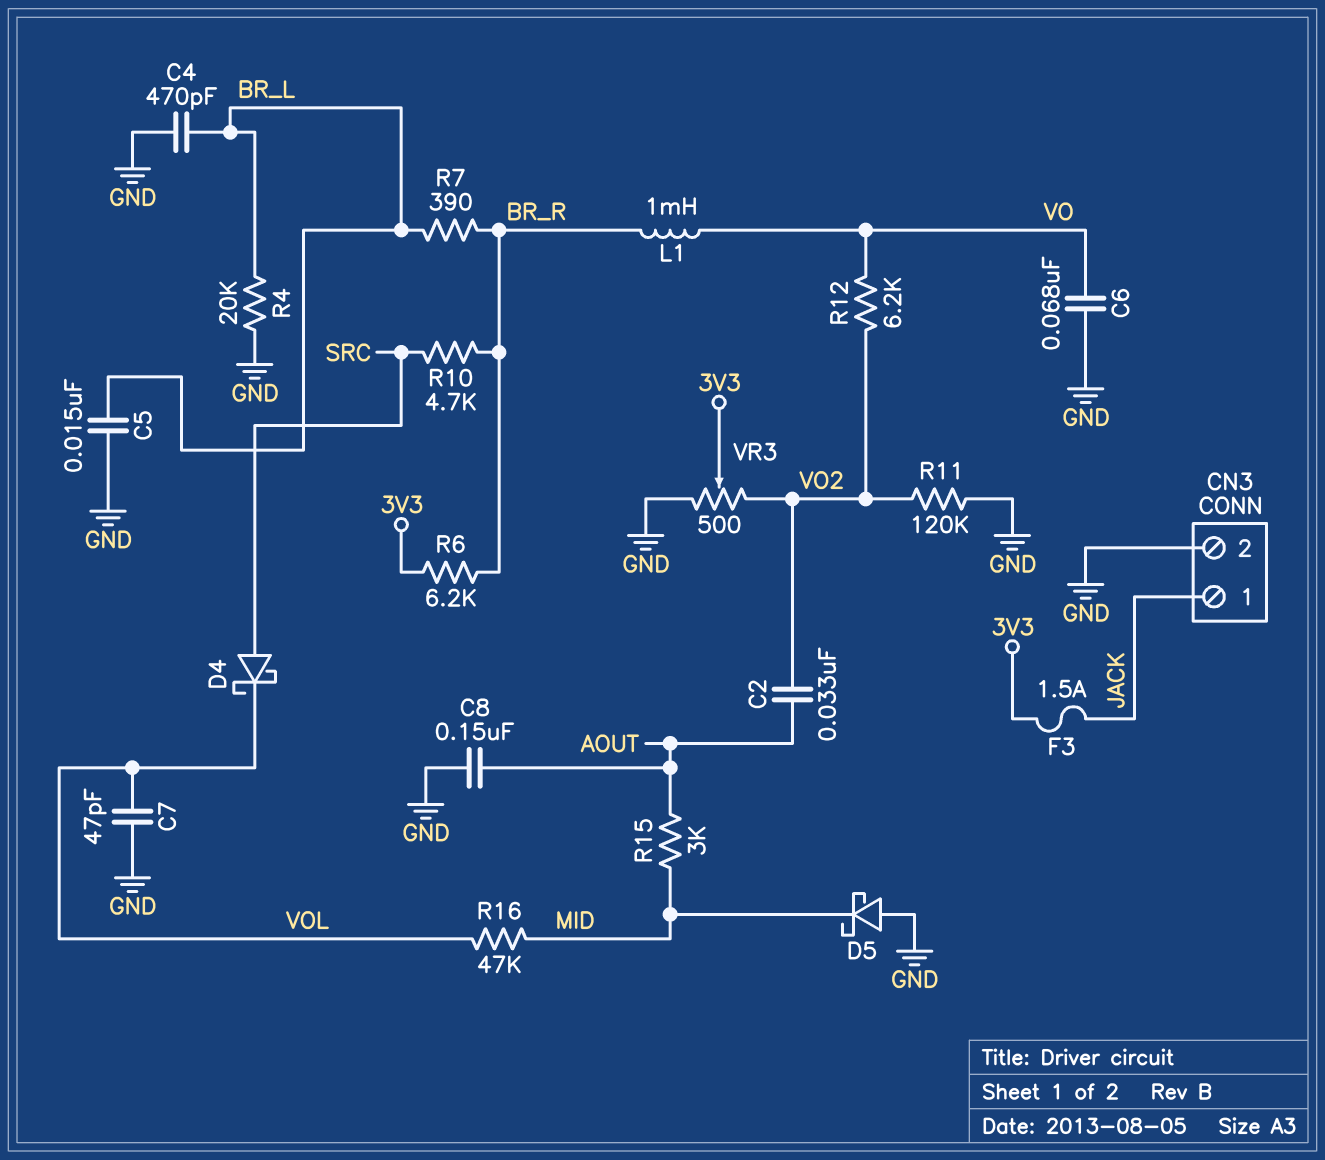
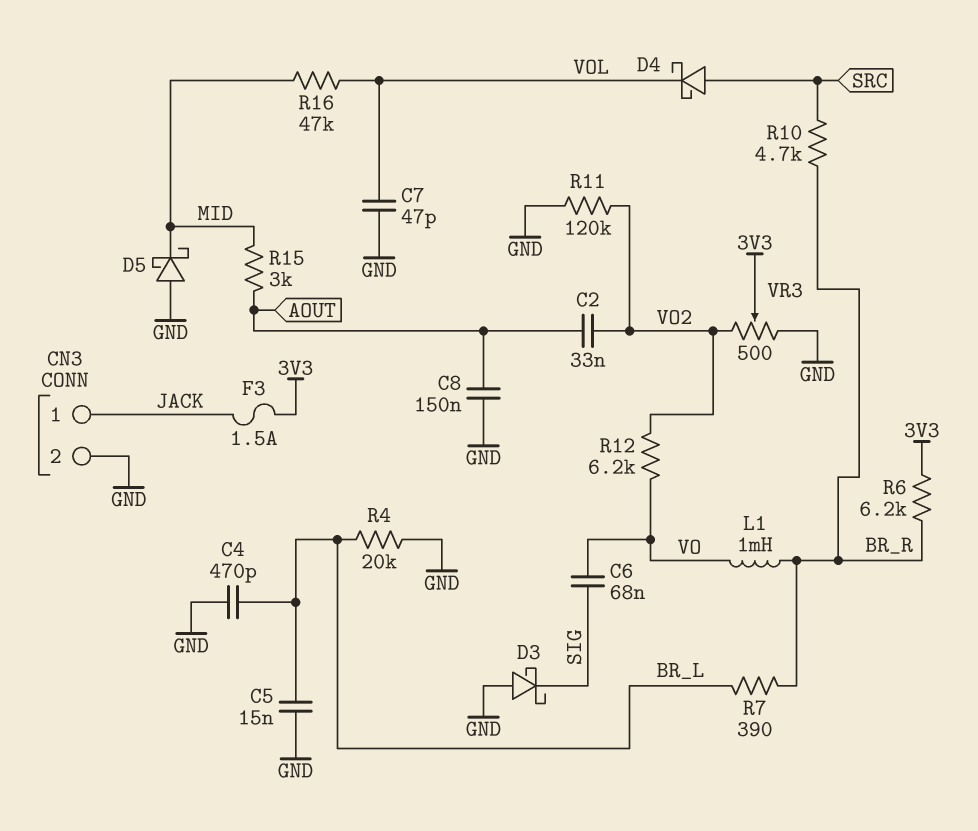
C6: 68nF (GND, VO) -> 68nF (SIG, VO)
D3: none -> schottky (A GND, K SIG)

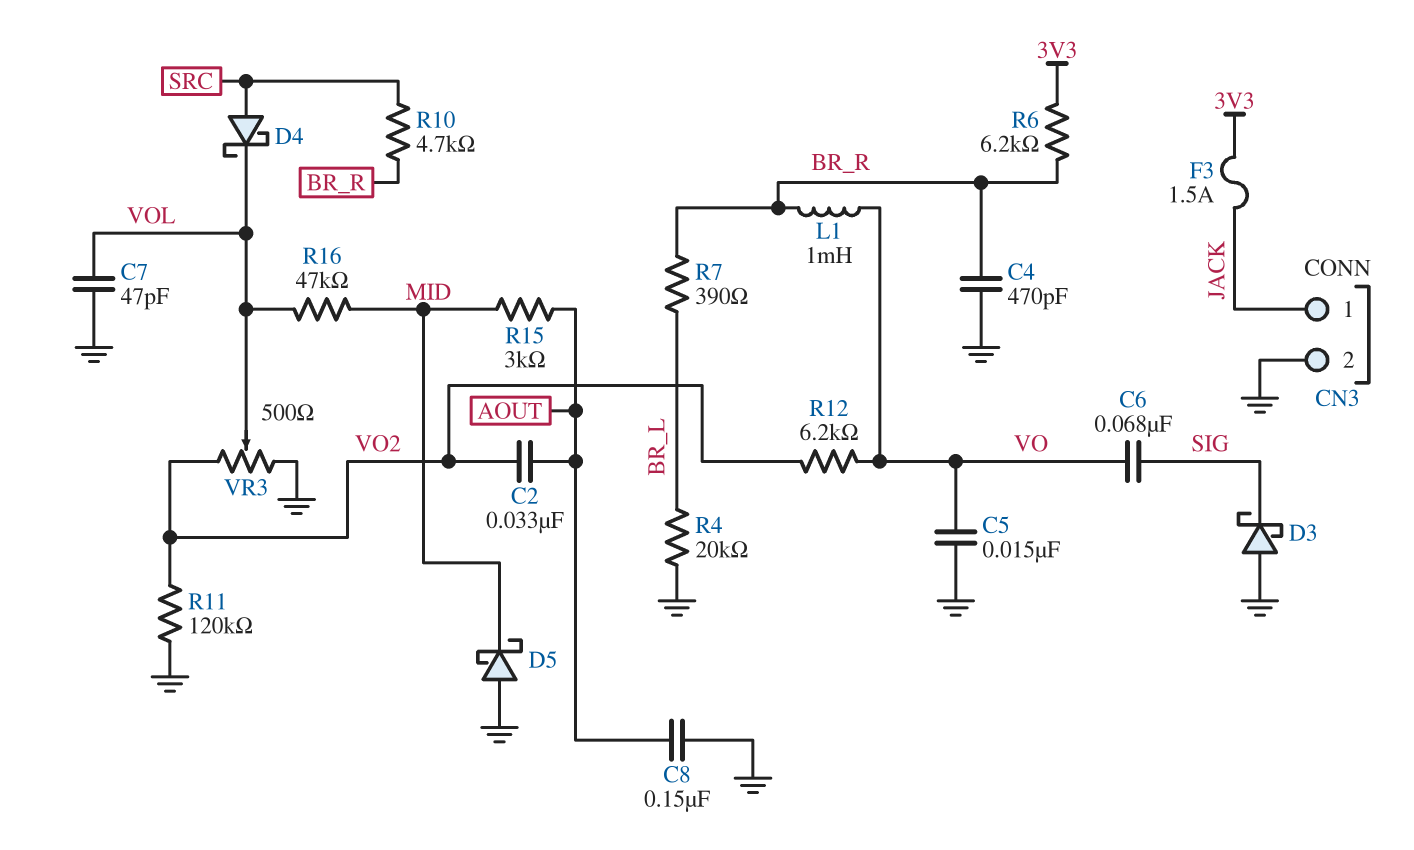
C4: 470pF (BR_L, GND) -> 470pF (BR_R, GND)
C5: 15nF (BR_L, GND) -> 15nF (GND, VO)
VR3: 500 (GND, VO2, wiper 3V3) -> 500 (GND, VO2, wiper VOL)

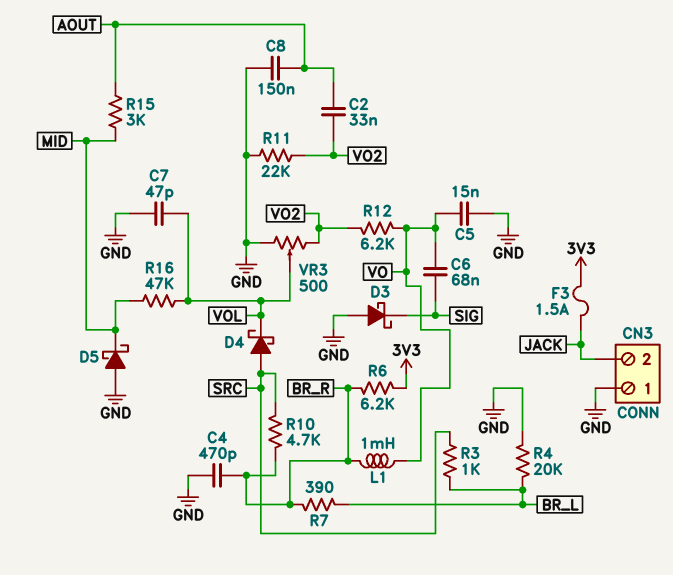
CN3 pin 1: JACK -> GND
CN3 pin 2: GND -> JACK
R3: none -> 1k (BR_L, SRC)
R11: 120k (GND, VO2) -> 22k (GND, VO2)

